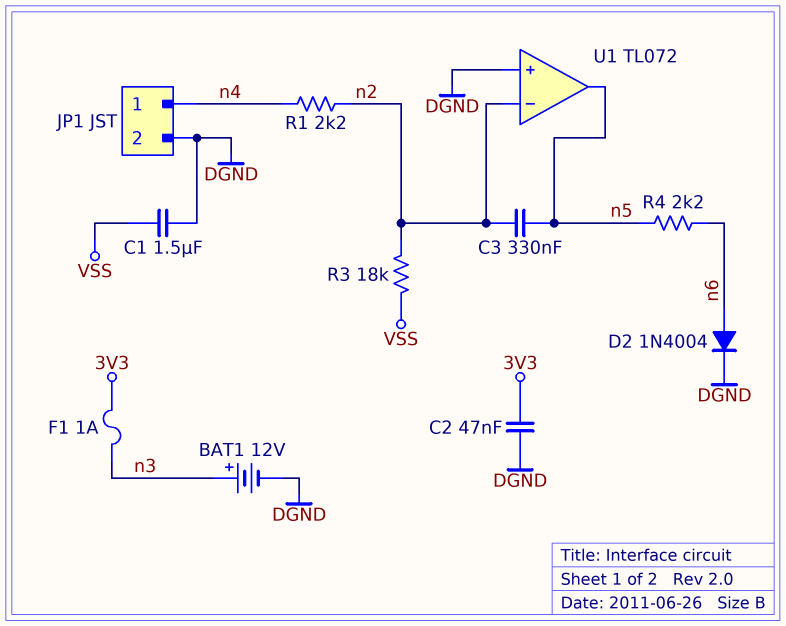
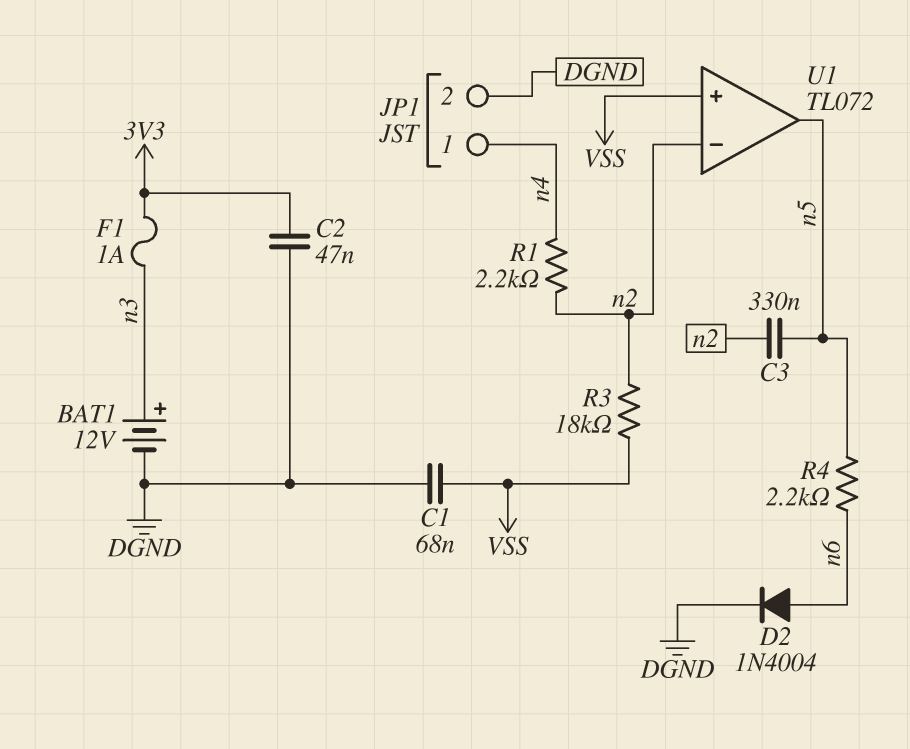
C1: 1.5uF (DGND, VSS) -> 68nF (DGND, VSS)
U1 pin in+: DGND -> VSS

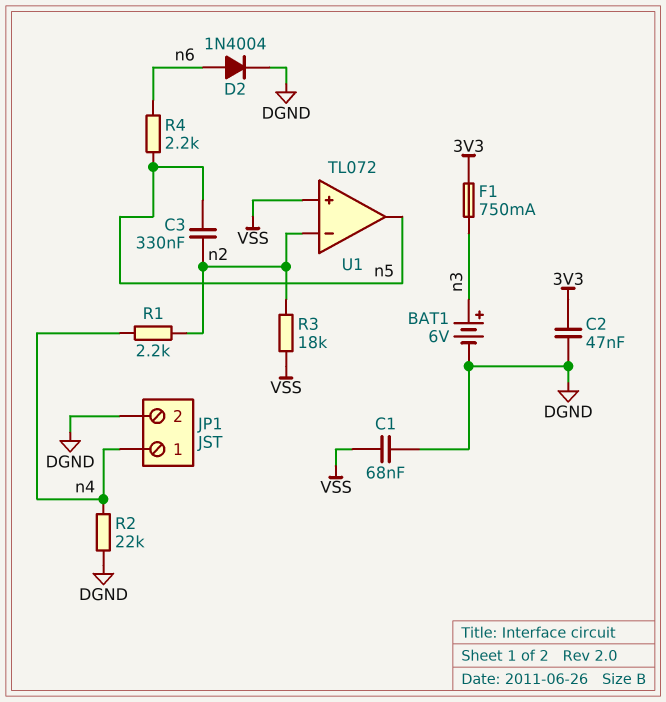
BAT1: 12V (plus n3, minus DGND) -> 6V (plus n3, minus DGND)
F1: 1A (3V3, n3) -> 750mA (3V3, n3)
R2: none -> 22k (DGND, n4)

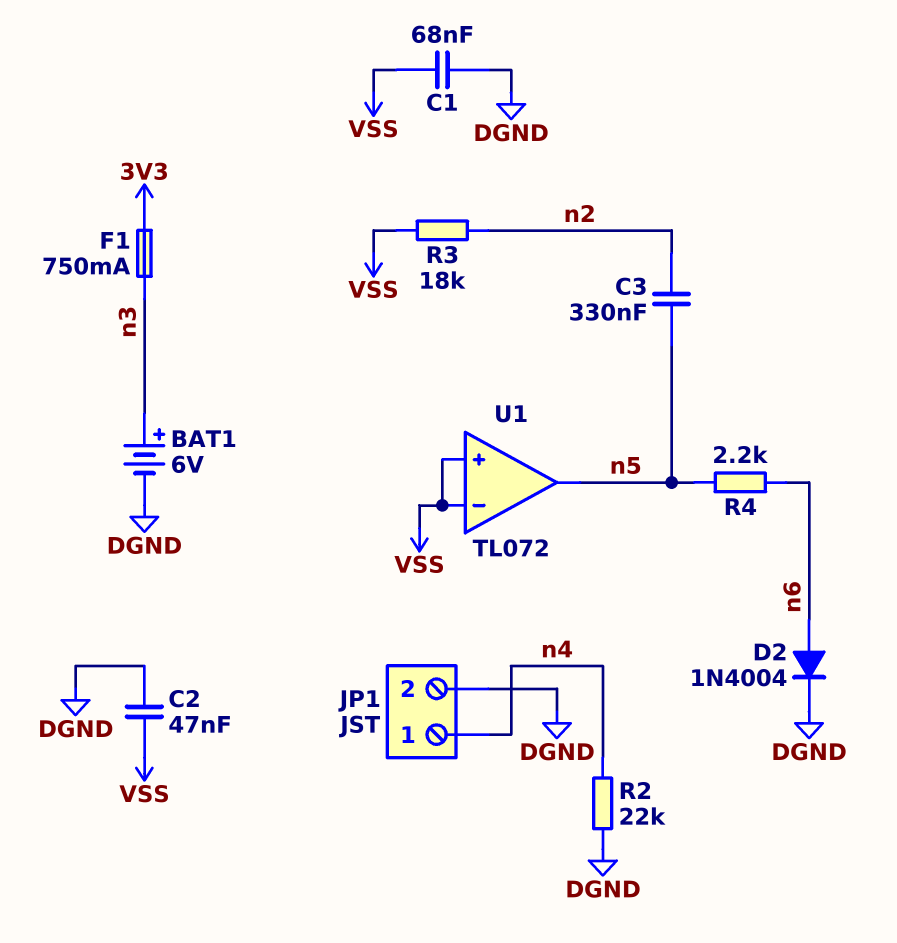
C2: 47nF (3V3, DGND) -> 47nF (DGND, VSS)
R1: 2.2k (n2, n4) -> none
U1 pin in-: n2 -> VSS

